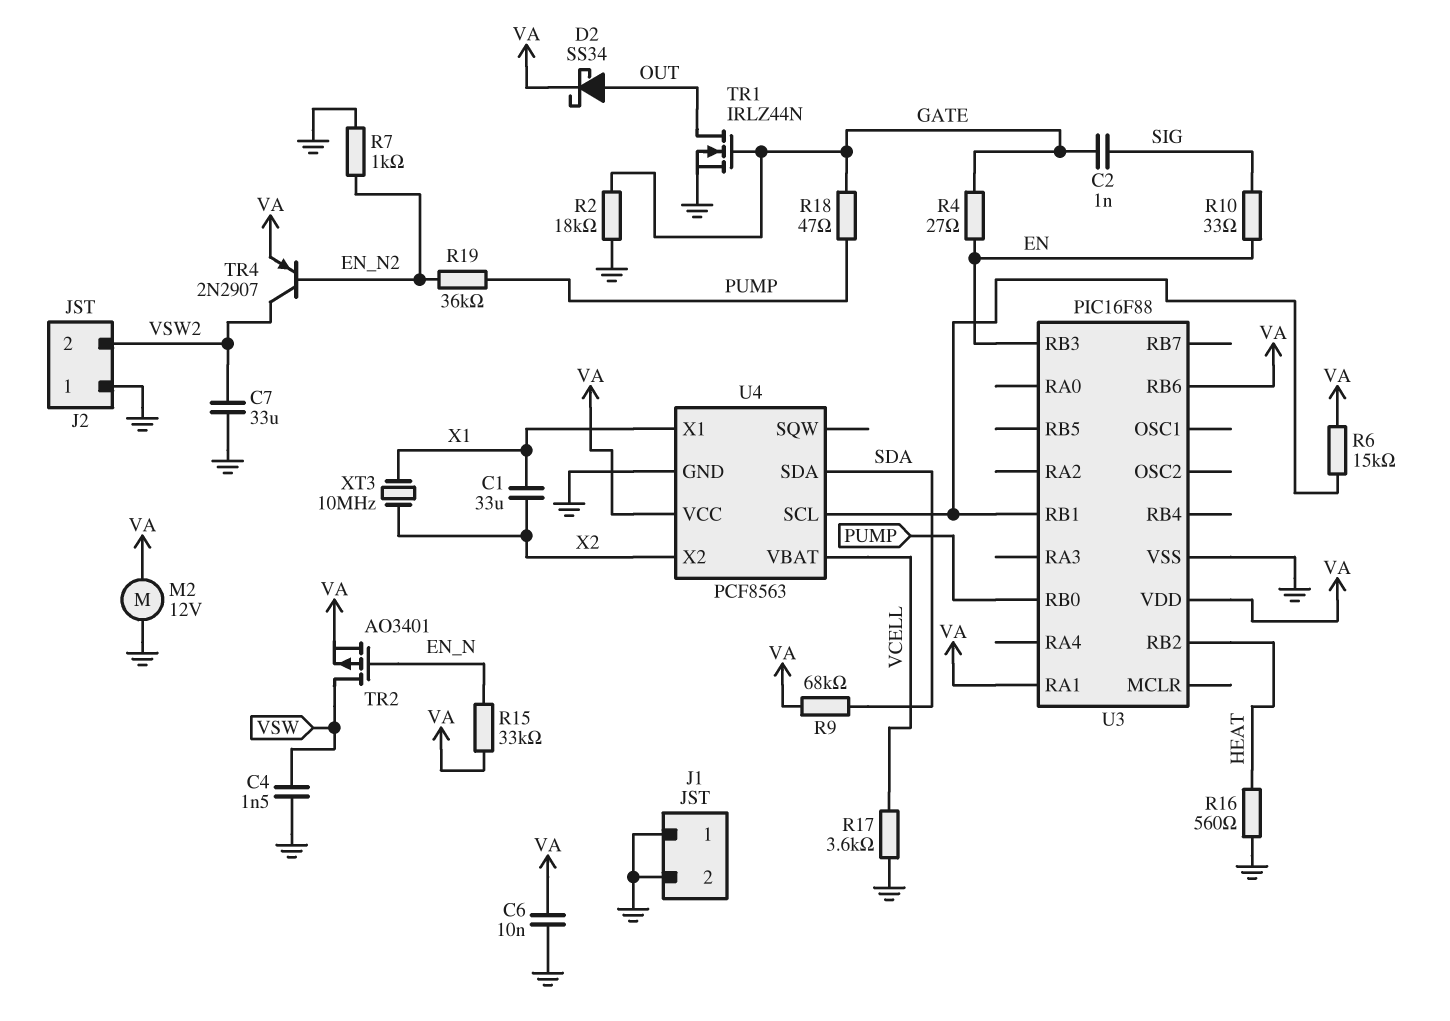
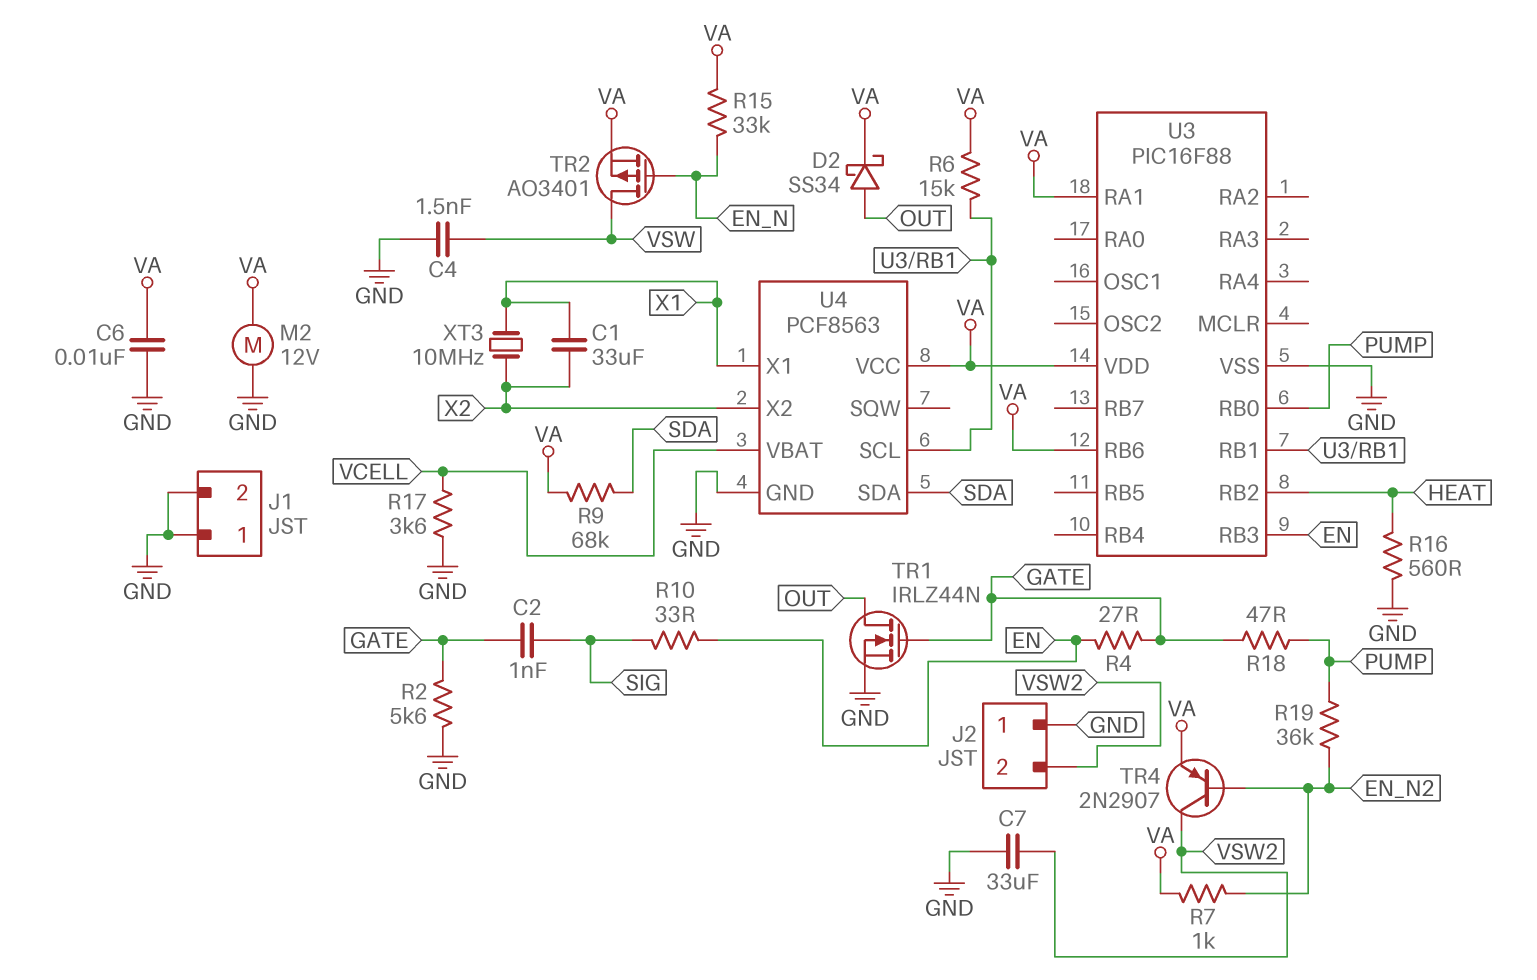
R2: 18k (GATE, GND) -> 5.6k (GATE, GND)
R7: 1k (EN_N2, GND) -> 1k (EN_N2, VA)

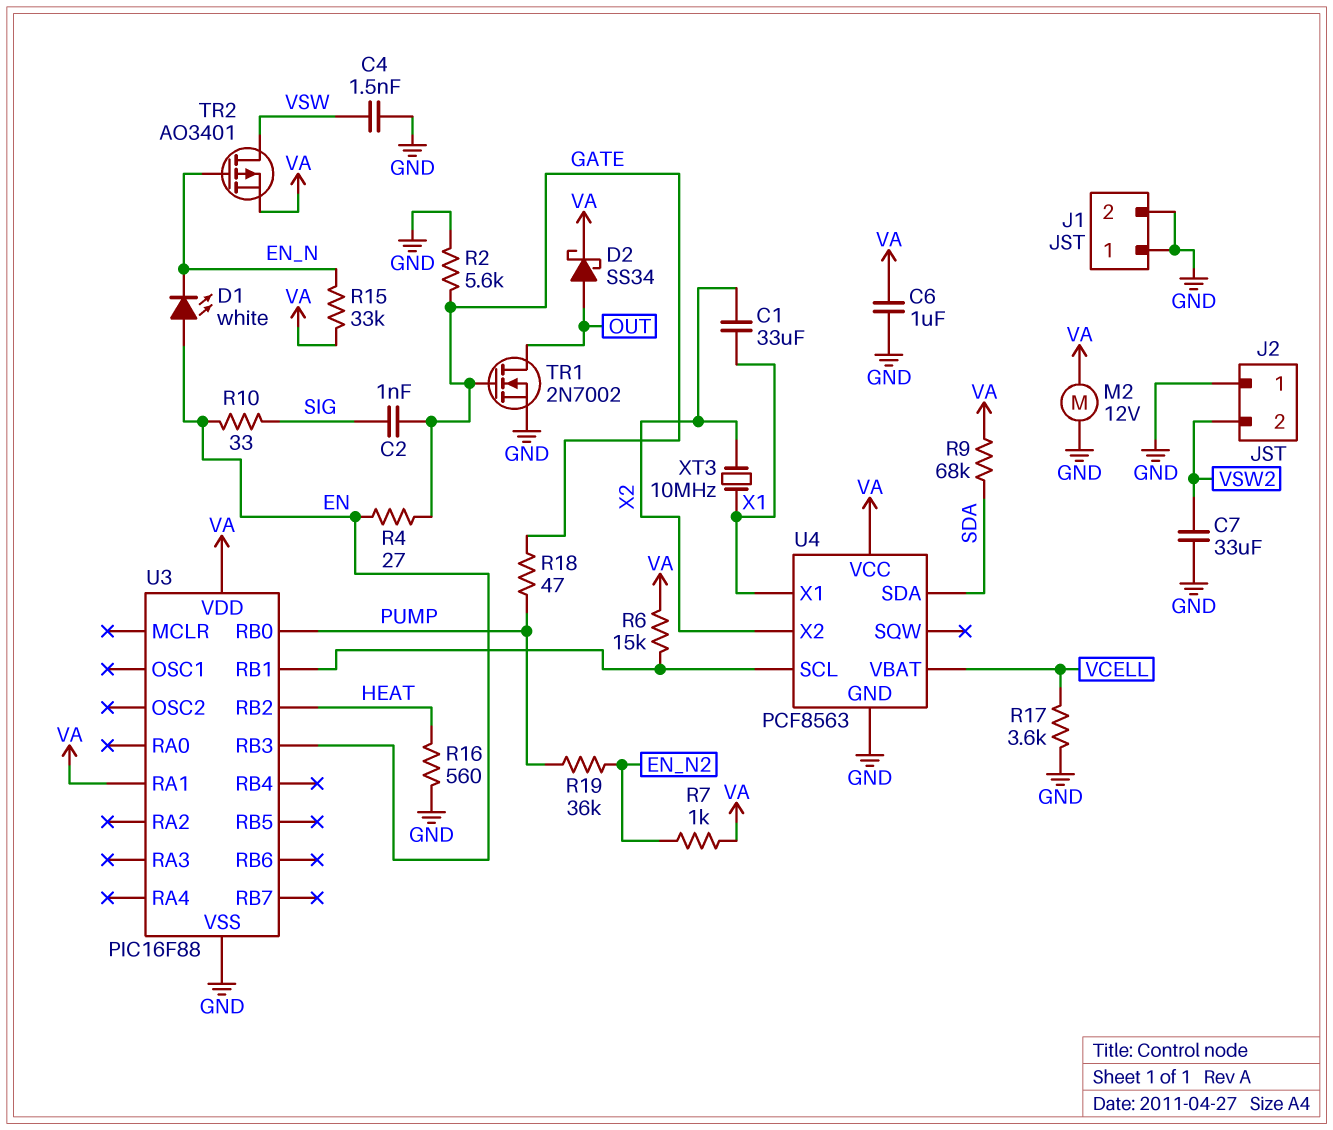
C6: 10nF (GND, VA) -> 1uF (GND, VA)
D1: none -> LED white (A EN, K EN_N)
TR1: NMOS IRLZ44N (G GATE, D OUT, S GND) -> NMOS 2N7002 (G GATE, D OUT, S GND)
TR4: PNP 2N2907 (B EN_N2, C VSW2, E VA) -> none
U3 pin RB6: VA -> none

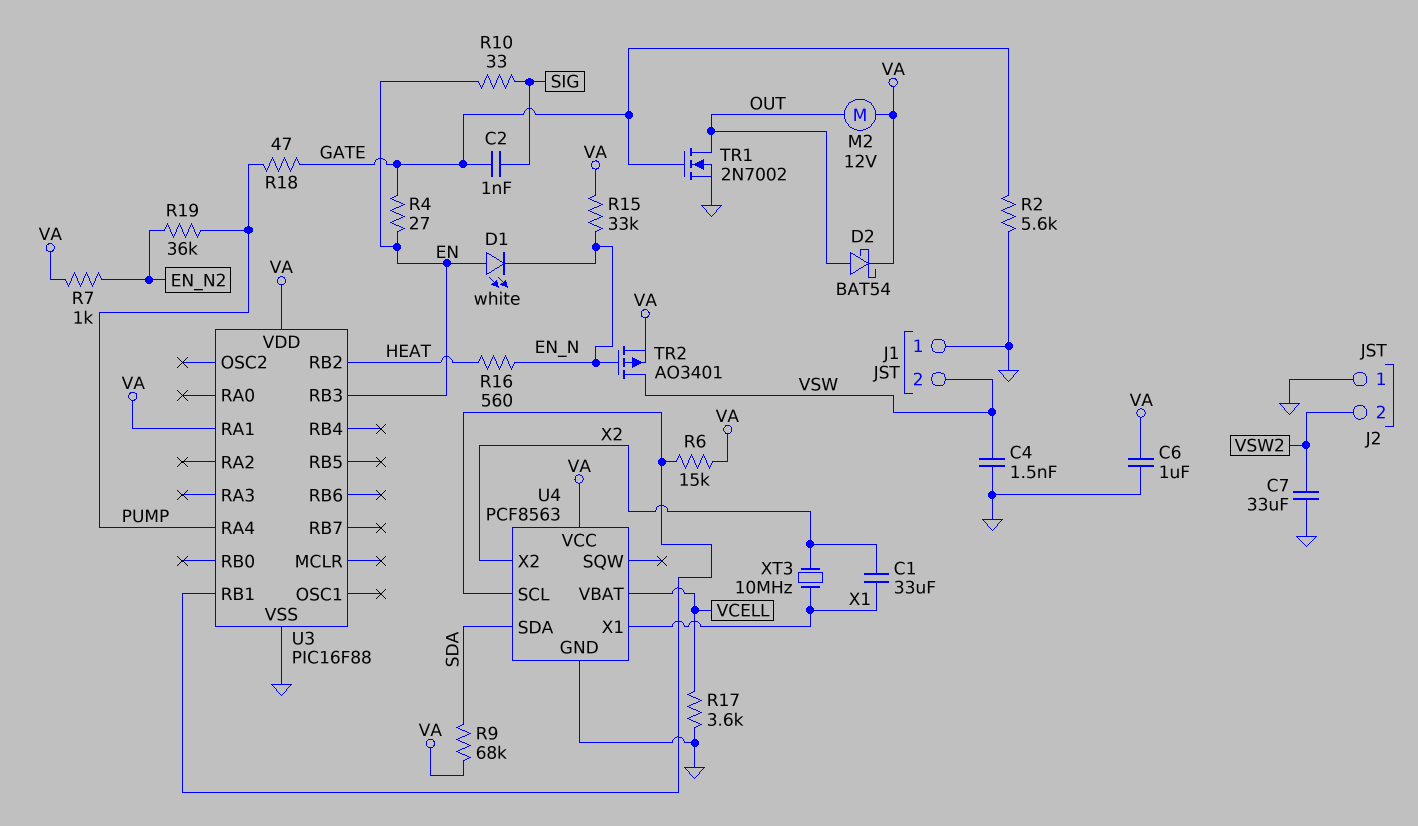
D2: schottky SS34 (A OUT, K VA) -> schottky BAT54 (A OUT, K VA)
J1 pin 2: GND -> VSW
M2: motor 12V (GND, VA) -> motor 12V (OUT, VA)
R16: 560 (GND, HEAT) -> 560 (EN_N, HEAT)
U3 pin RA4: none -> PUMP
U3 pin RB0: PUMP -> none

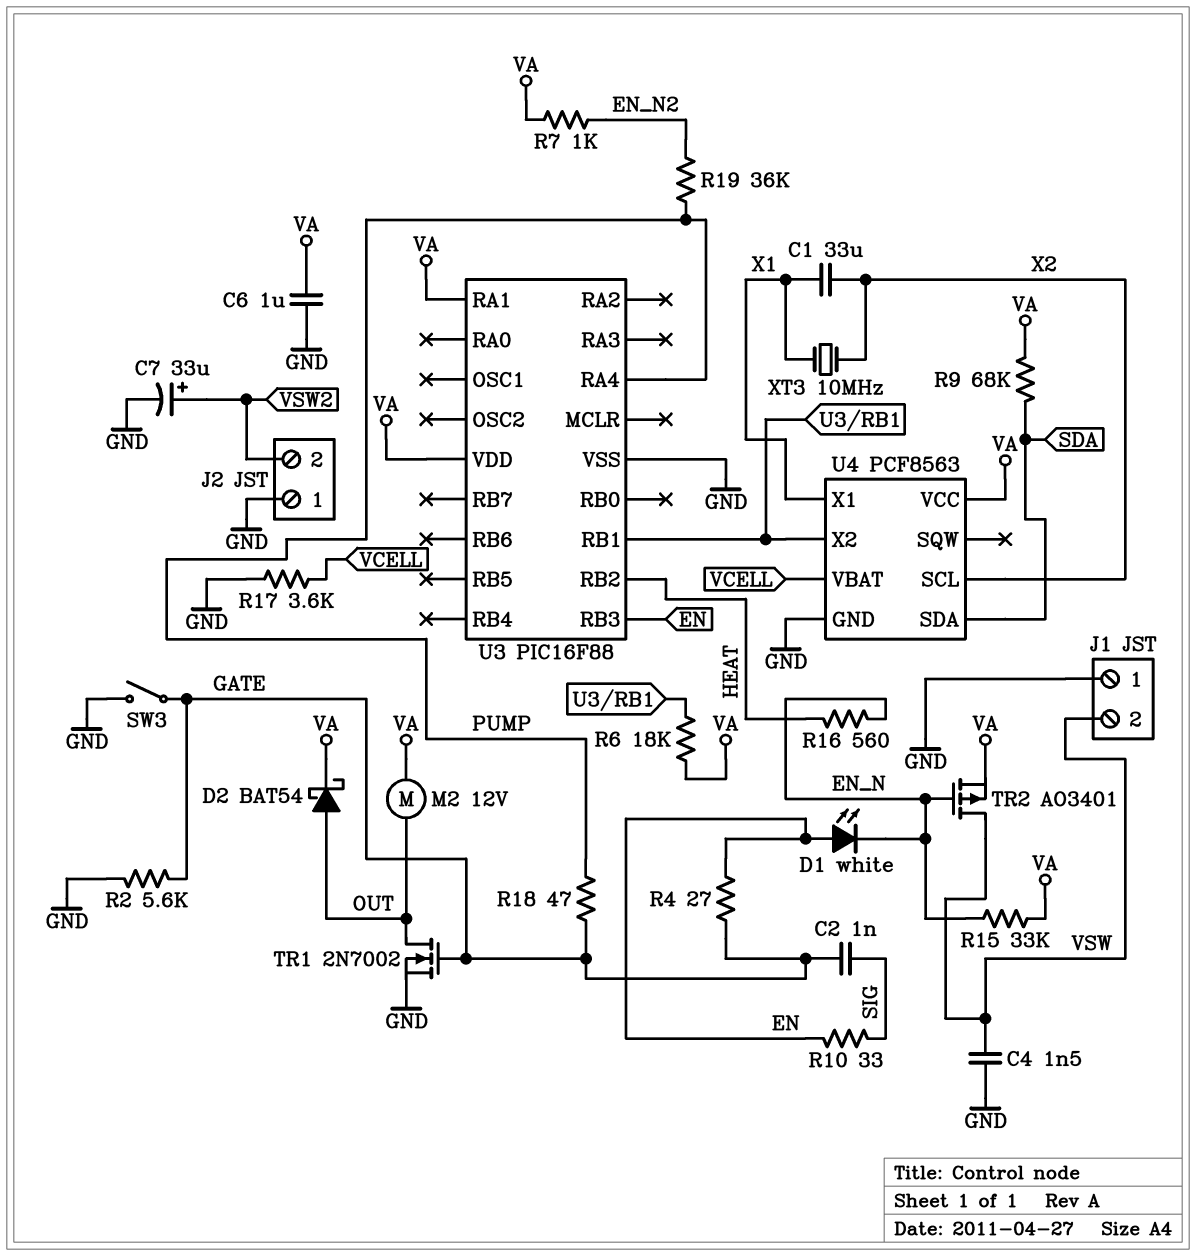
C7: 33uF (GND, VSW2) -> 33uF (plus VSW2, minus GND)
R6: 15k (U3/RB1, VA) -> 18k (U3/RB1, VA)
SW3: none -> switch (GATE, GND)
U4 pin SCL: U3/RB1 -> X2
U4 pin X2: X2 -> U3/RB1

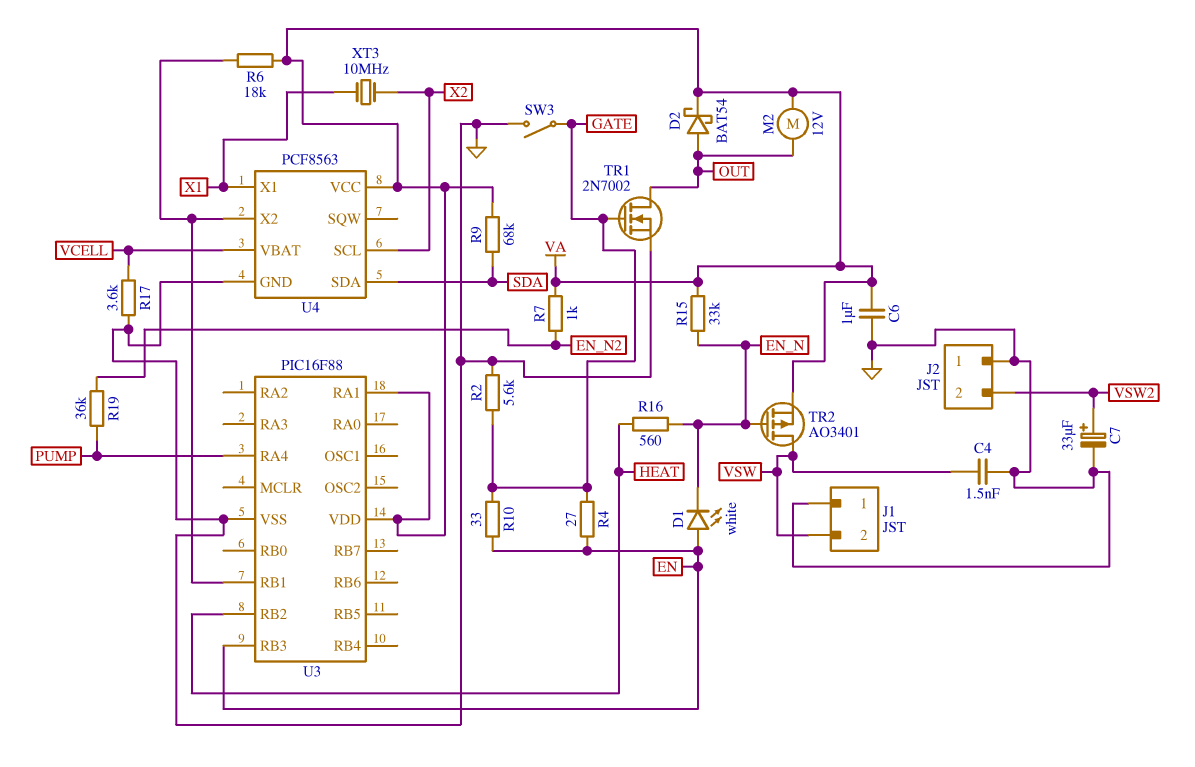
C1: 33uF (X1, X2) -> none
C2: 1nF (GATE, SIG) -> none
R10: 33 (EN, SIG) -> 33 (EN, GATE)
R18: 47 (GATE, PUMP) -> none

